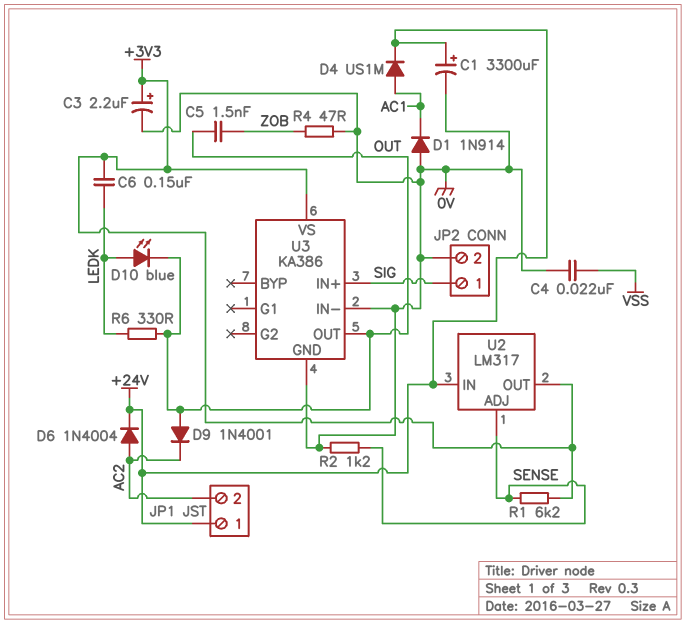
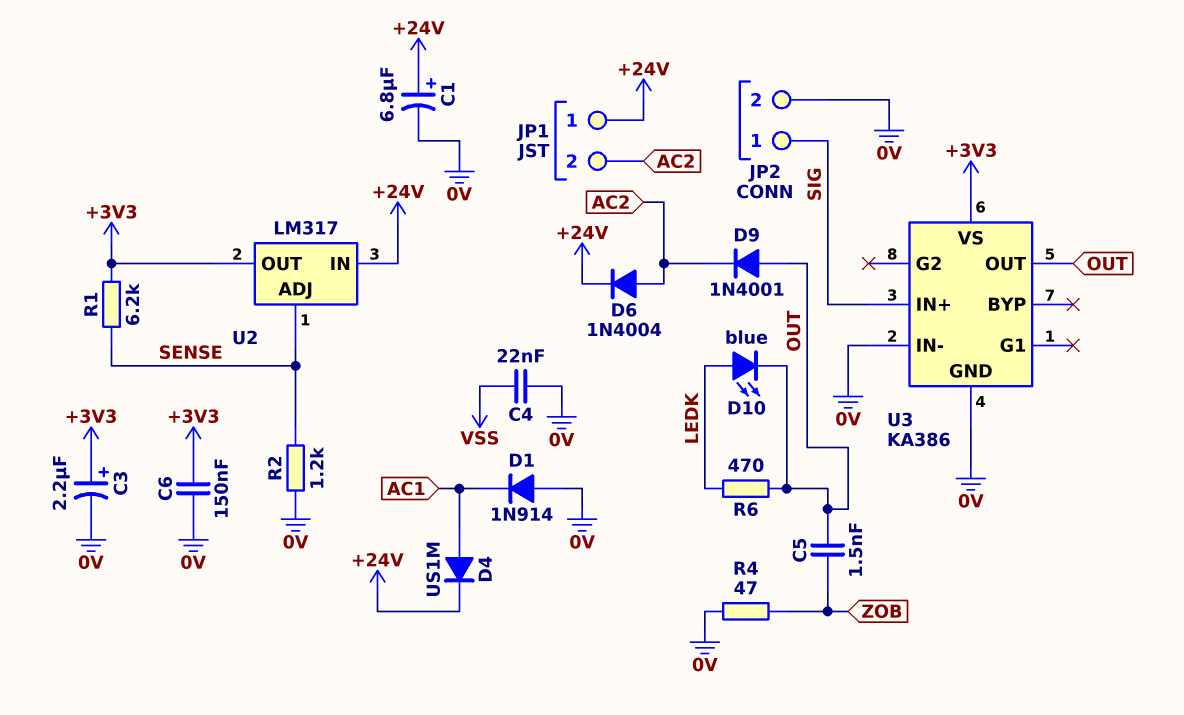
C1: 3300uF (plus +24V, minus 0V) -> 6.8uF (plus +24V, minus 0V)
C6: 150nF (+3V3, LEDK) -> 150nF (+3V3, 0V)
R6: 330 (LEDK, OUT) -> 470 (LEDK, OUT)

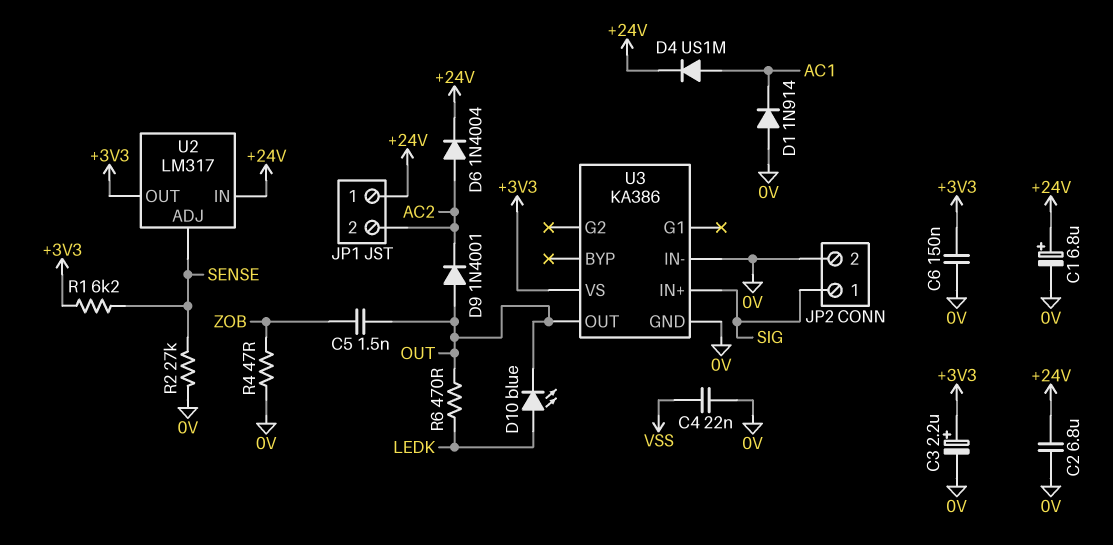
C2: none -> 6.8uF (+24V, 0V)
R2: 1.2k (0V, SENSE) -> 27k (0V, SENSE)

